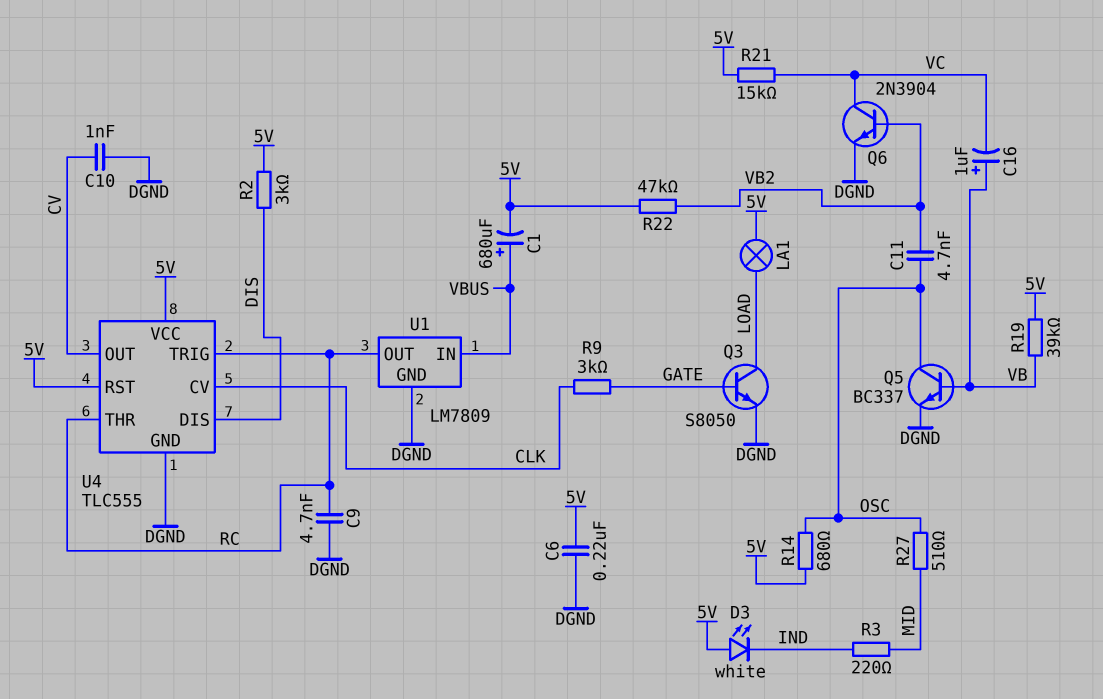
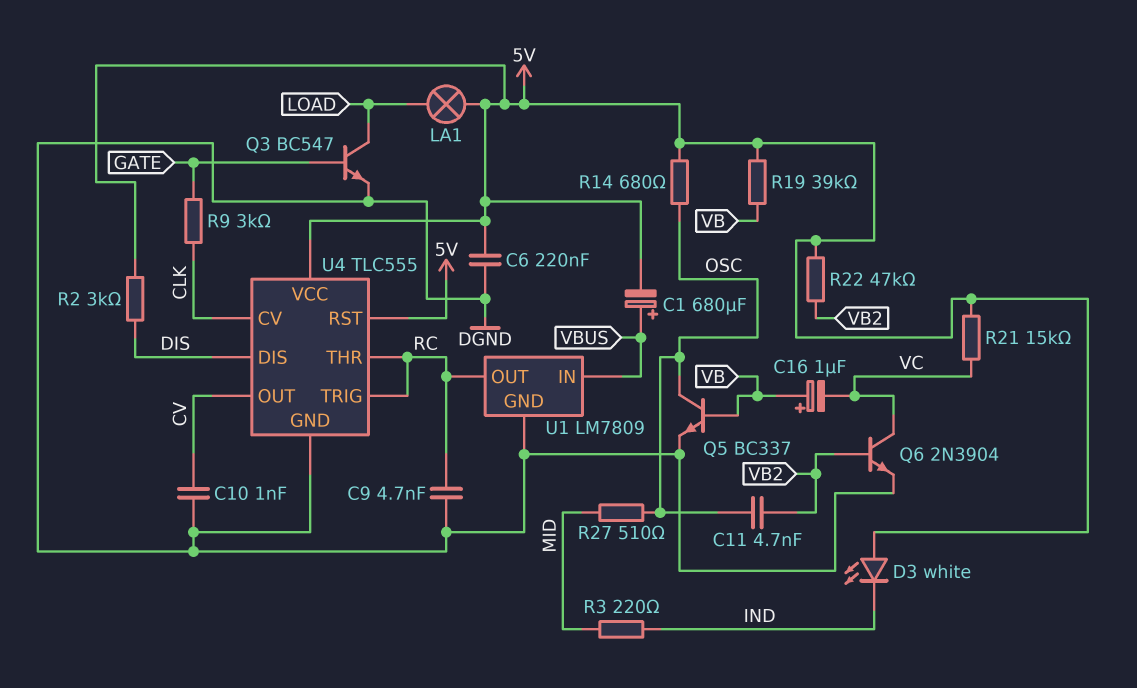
Q3: NPN S8050 (B GATE, C LOAD, E DGND) -> NPN BC547 (B GATE, C LOAD, E DGND)

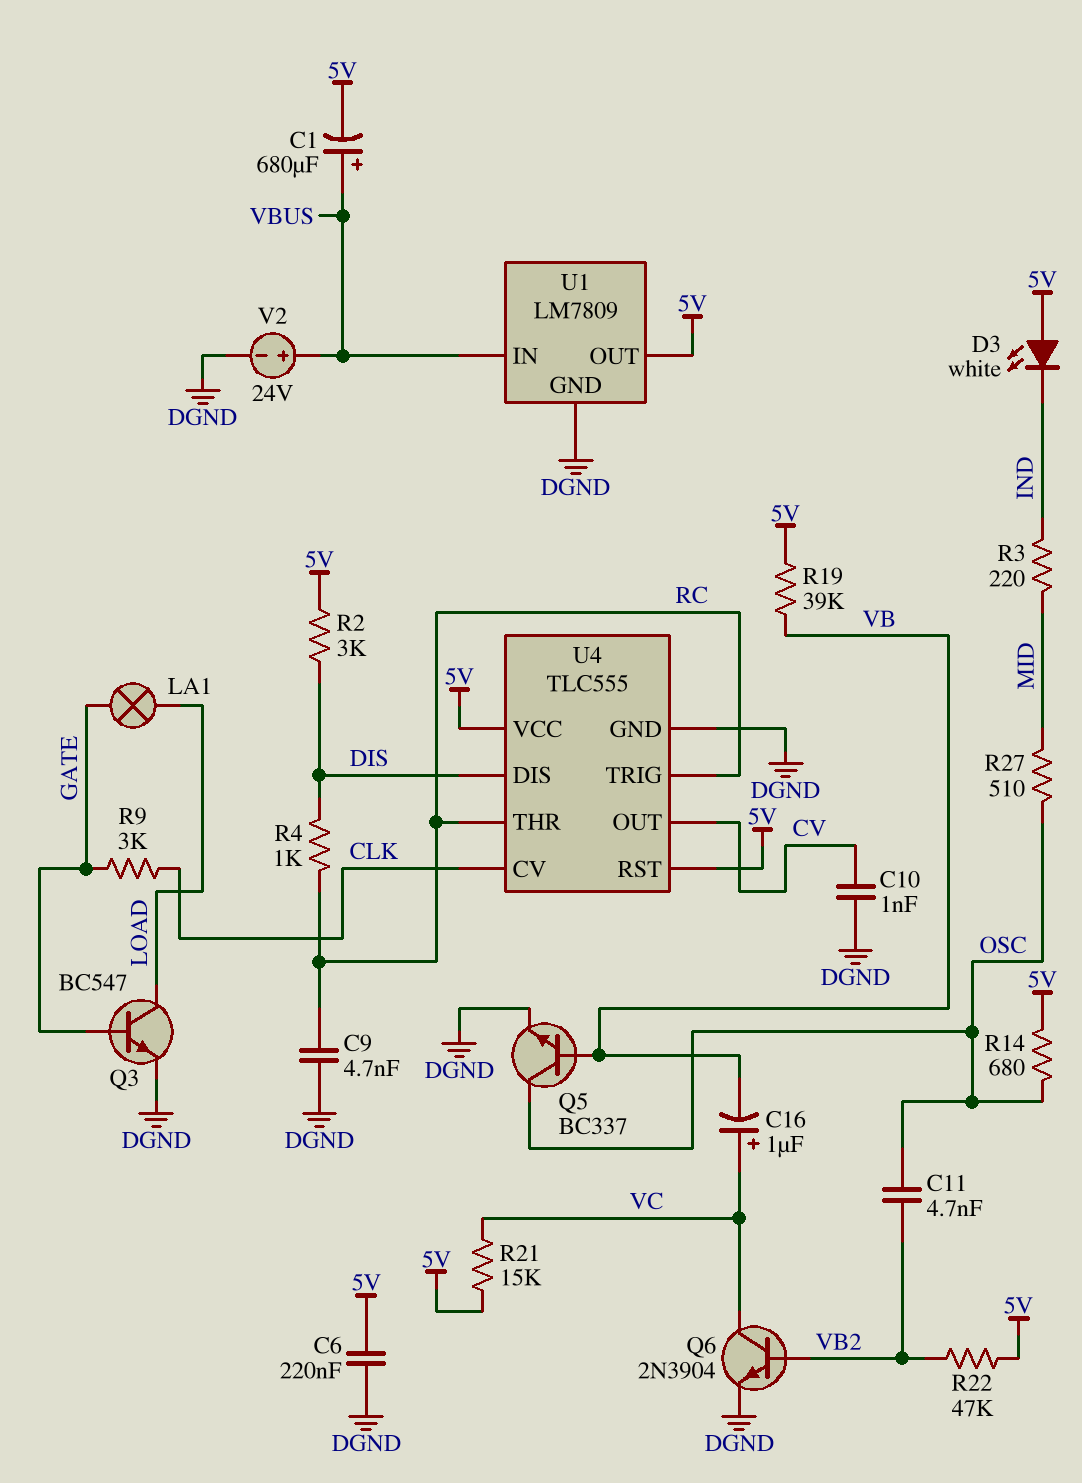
C16: 1uF (plus VB, minus VC) -> 1uF (plus VC, minus VB)
LA1: lamp (5V, LOAD) -> lamp (GATE, LOAD)
R4: none -> 1k (DIS, RC)
U1 pin OUT: RC -> 5V
V2: none -> 24V (plus VBUS, minus DGND)

